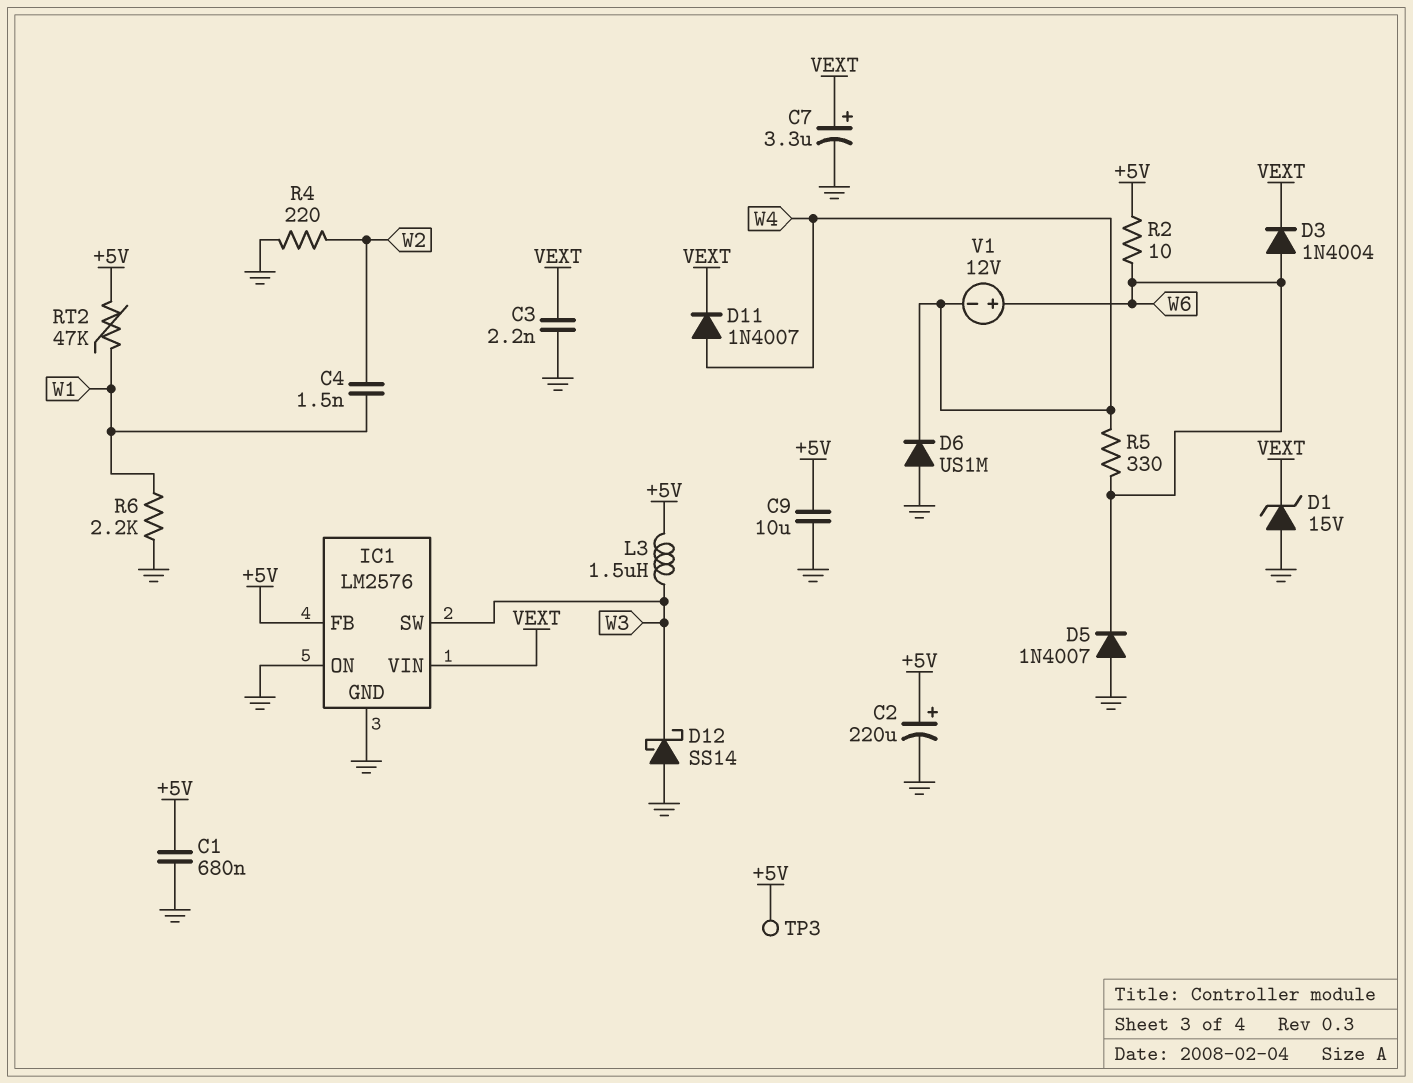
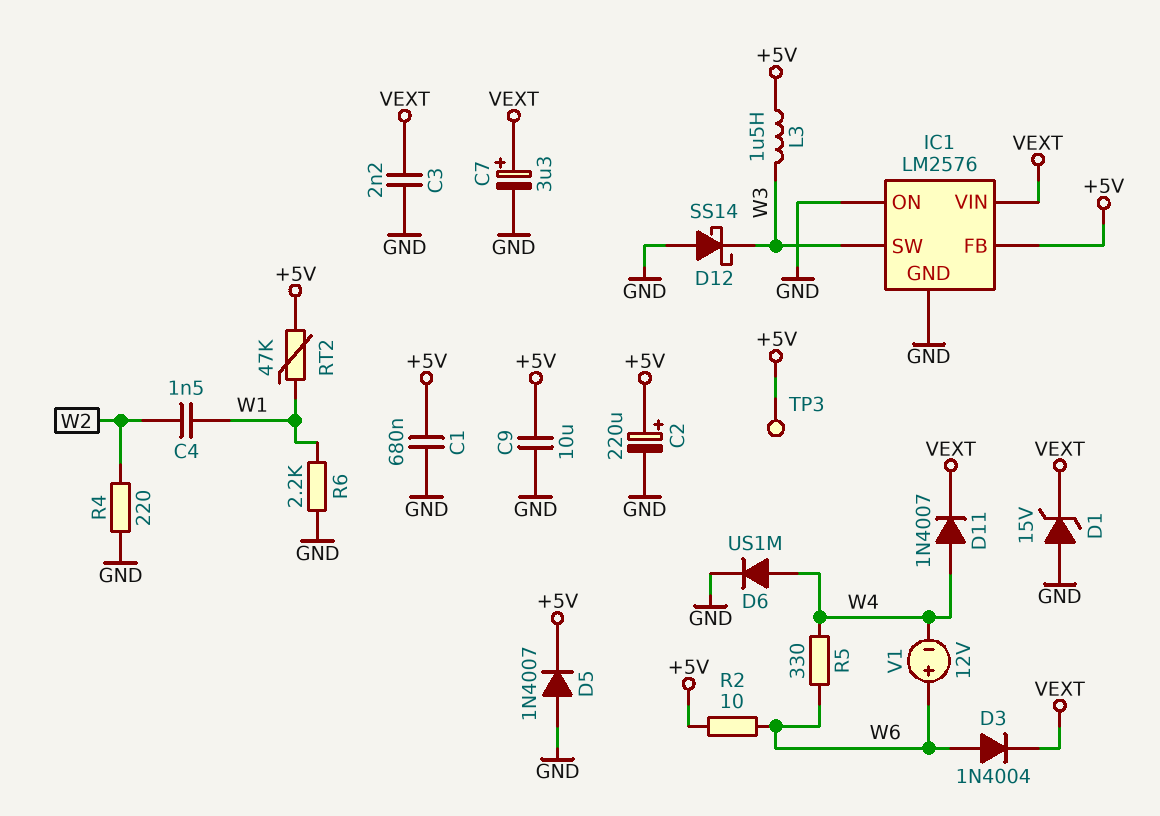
D5: diode 1N4007 (A GND, K W6) -> diode 1N4007 (A GND, K +5V)
D6: diode US1M (A GND, K W4) -> diode US1M (A W4, K GND)

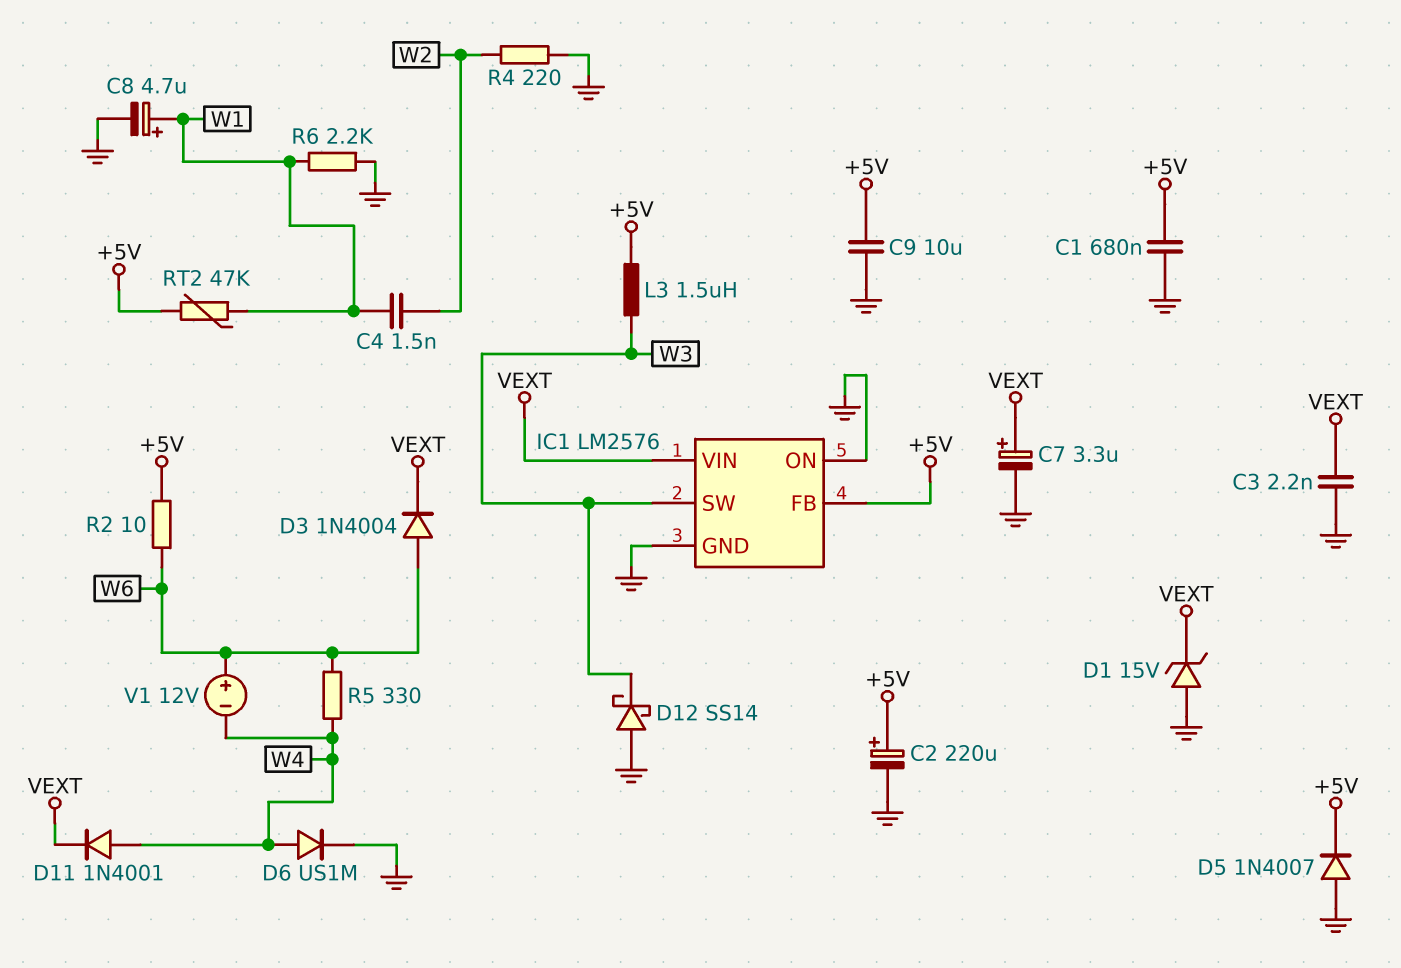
C8: none -> 4.7uF (plus W1, minus GND)
D11: diode 1N4007 (A W4, K VEXT) -> diode 1N4001 (A W4, K VEXT)
TP3: test point (+5V) -> none

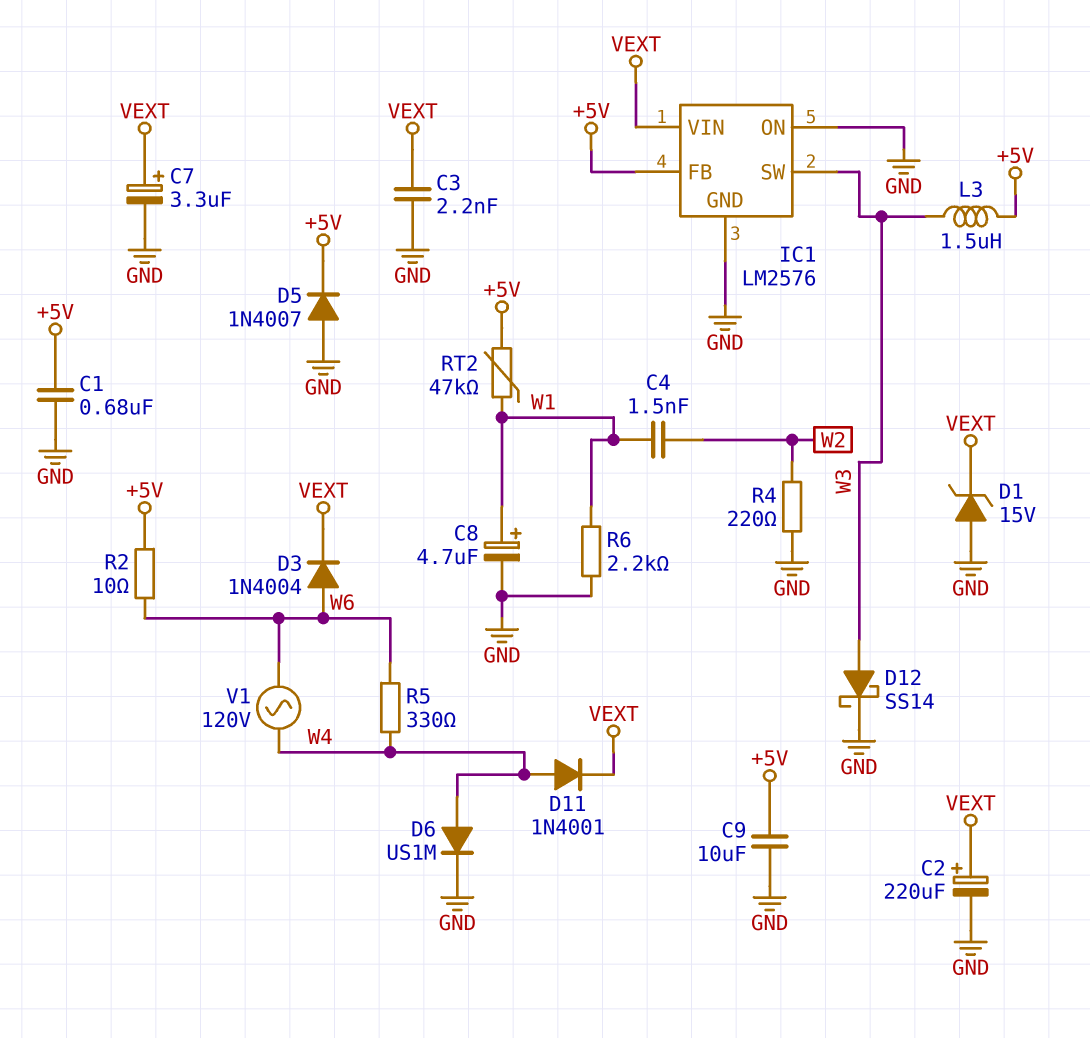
C2: 220uF (plus +5V, minus GND) -> 220uF (plus VEXT, minus GND)
D12: schottky SS14 (A GND, K W3) -> schottky SS14 (A W3, K GND)
V1: 12V (plus W6, minus W4) -> AC 120V (W4, W6)

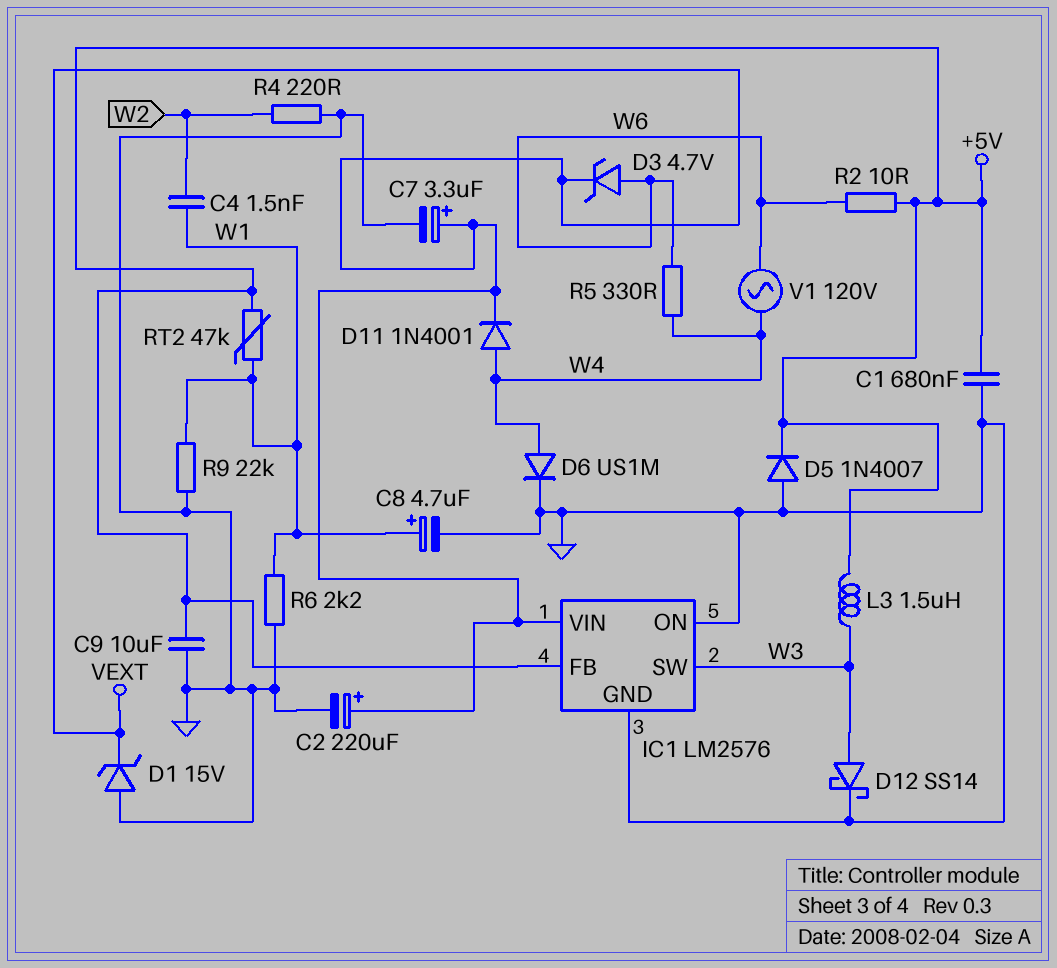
C3: 2.2nF (GND, VEXT) -> none
D3: diode 1N4004 (A W6, K VEXT) -> zener 4.7V (A W6, K VEXT)
R9: none -> 22k (GND, W1)

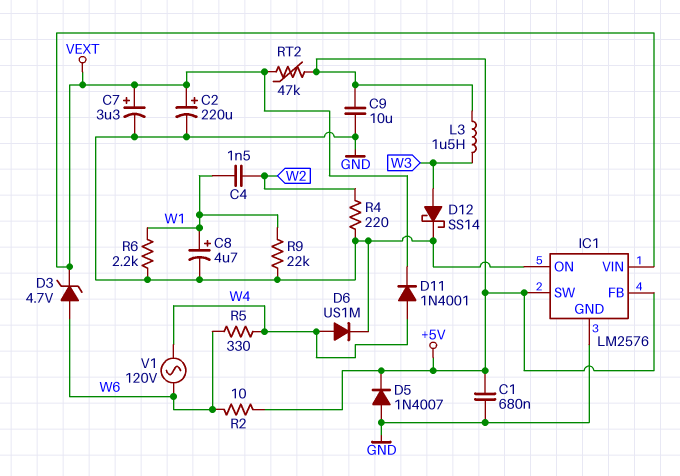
D1: zener 15V (A GND, K VEXT) -> none
IC1 pin SW: W3 -> +5V
RT2: 47k (+5V, W1) -> 47k (+5V, VEXT)

